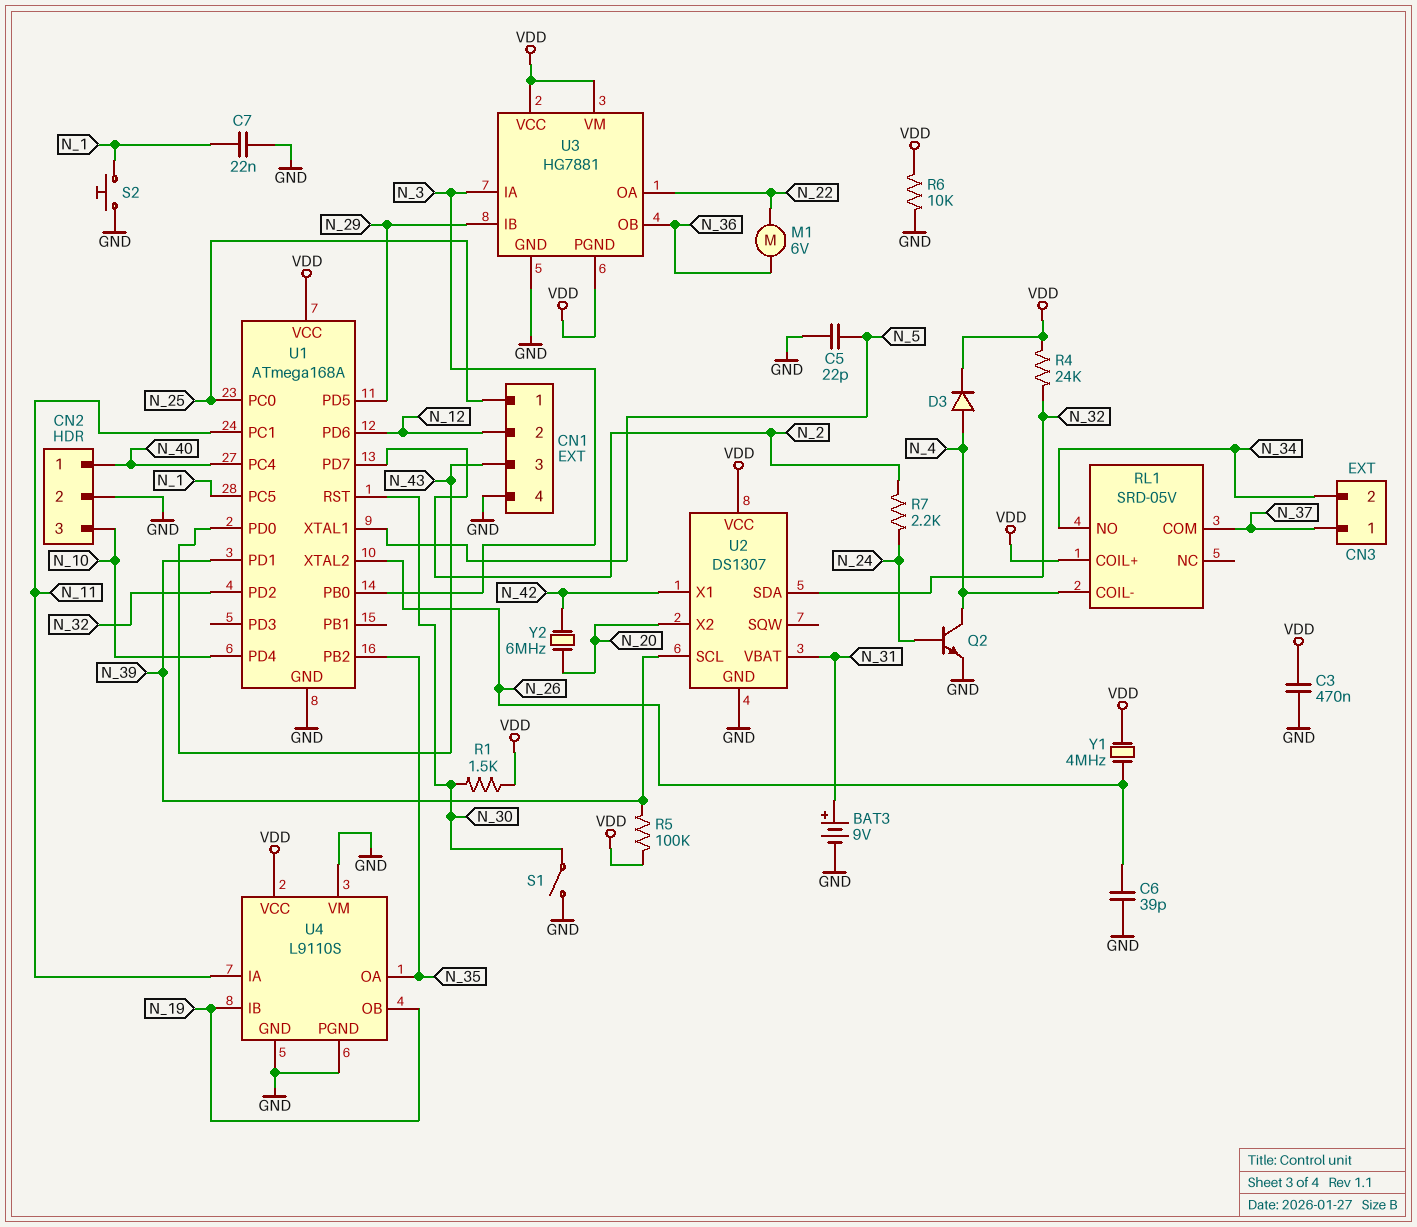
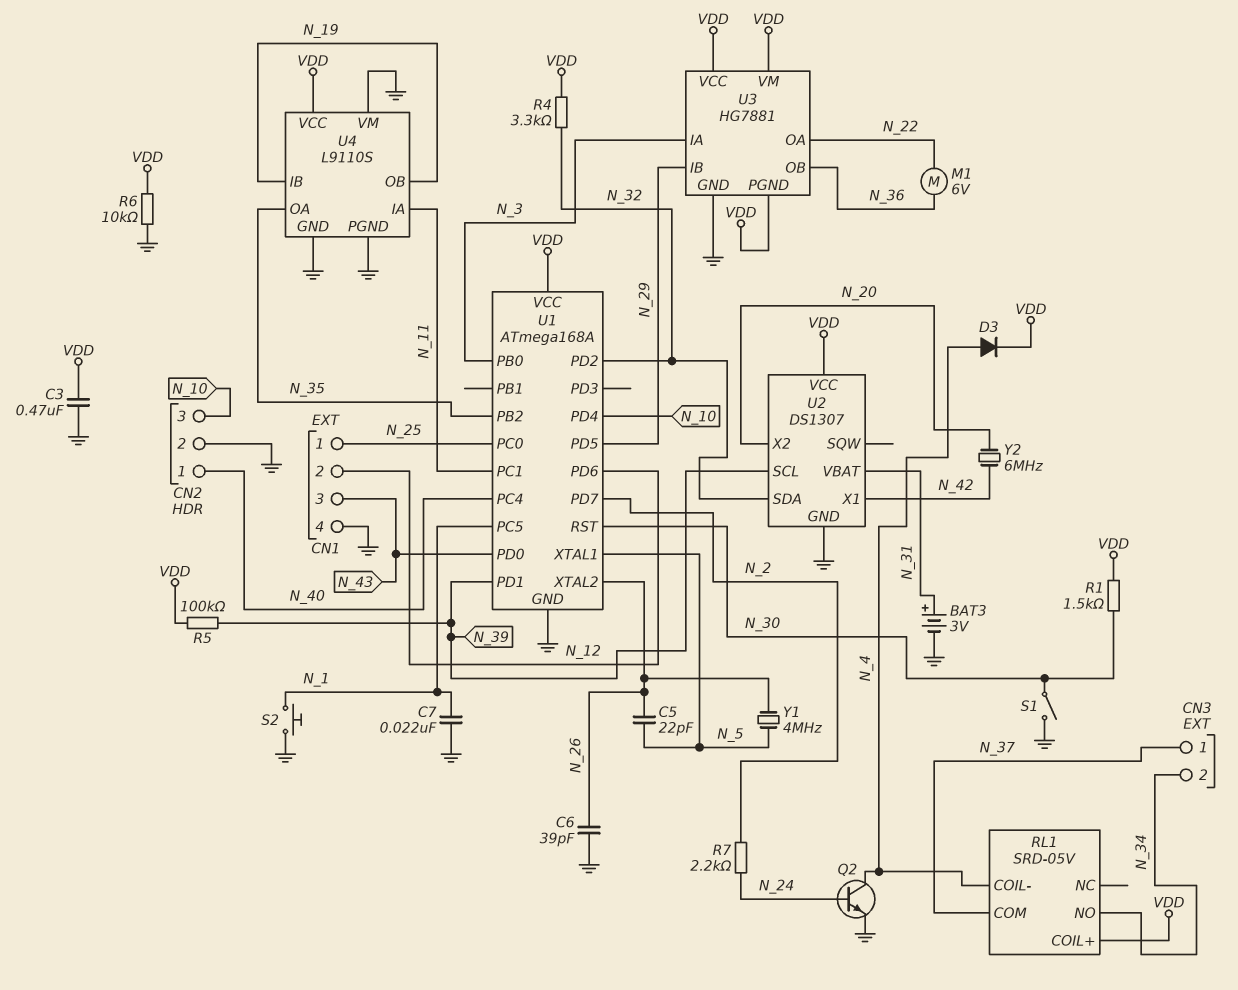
BAT3: 9V (plus N_31, minus GND) -> 3V (plus N_31, minus GND)
C5: 22pF (GND, N_5) -> 22pF (N_5, N_26)
R4: 24k (N_32, VDD) -> 3.3k (N_32, VDD)
Y1: 4MHz (N_26, VDD) -> 4MHz (N_5, N_26)

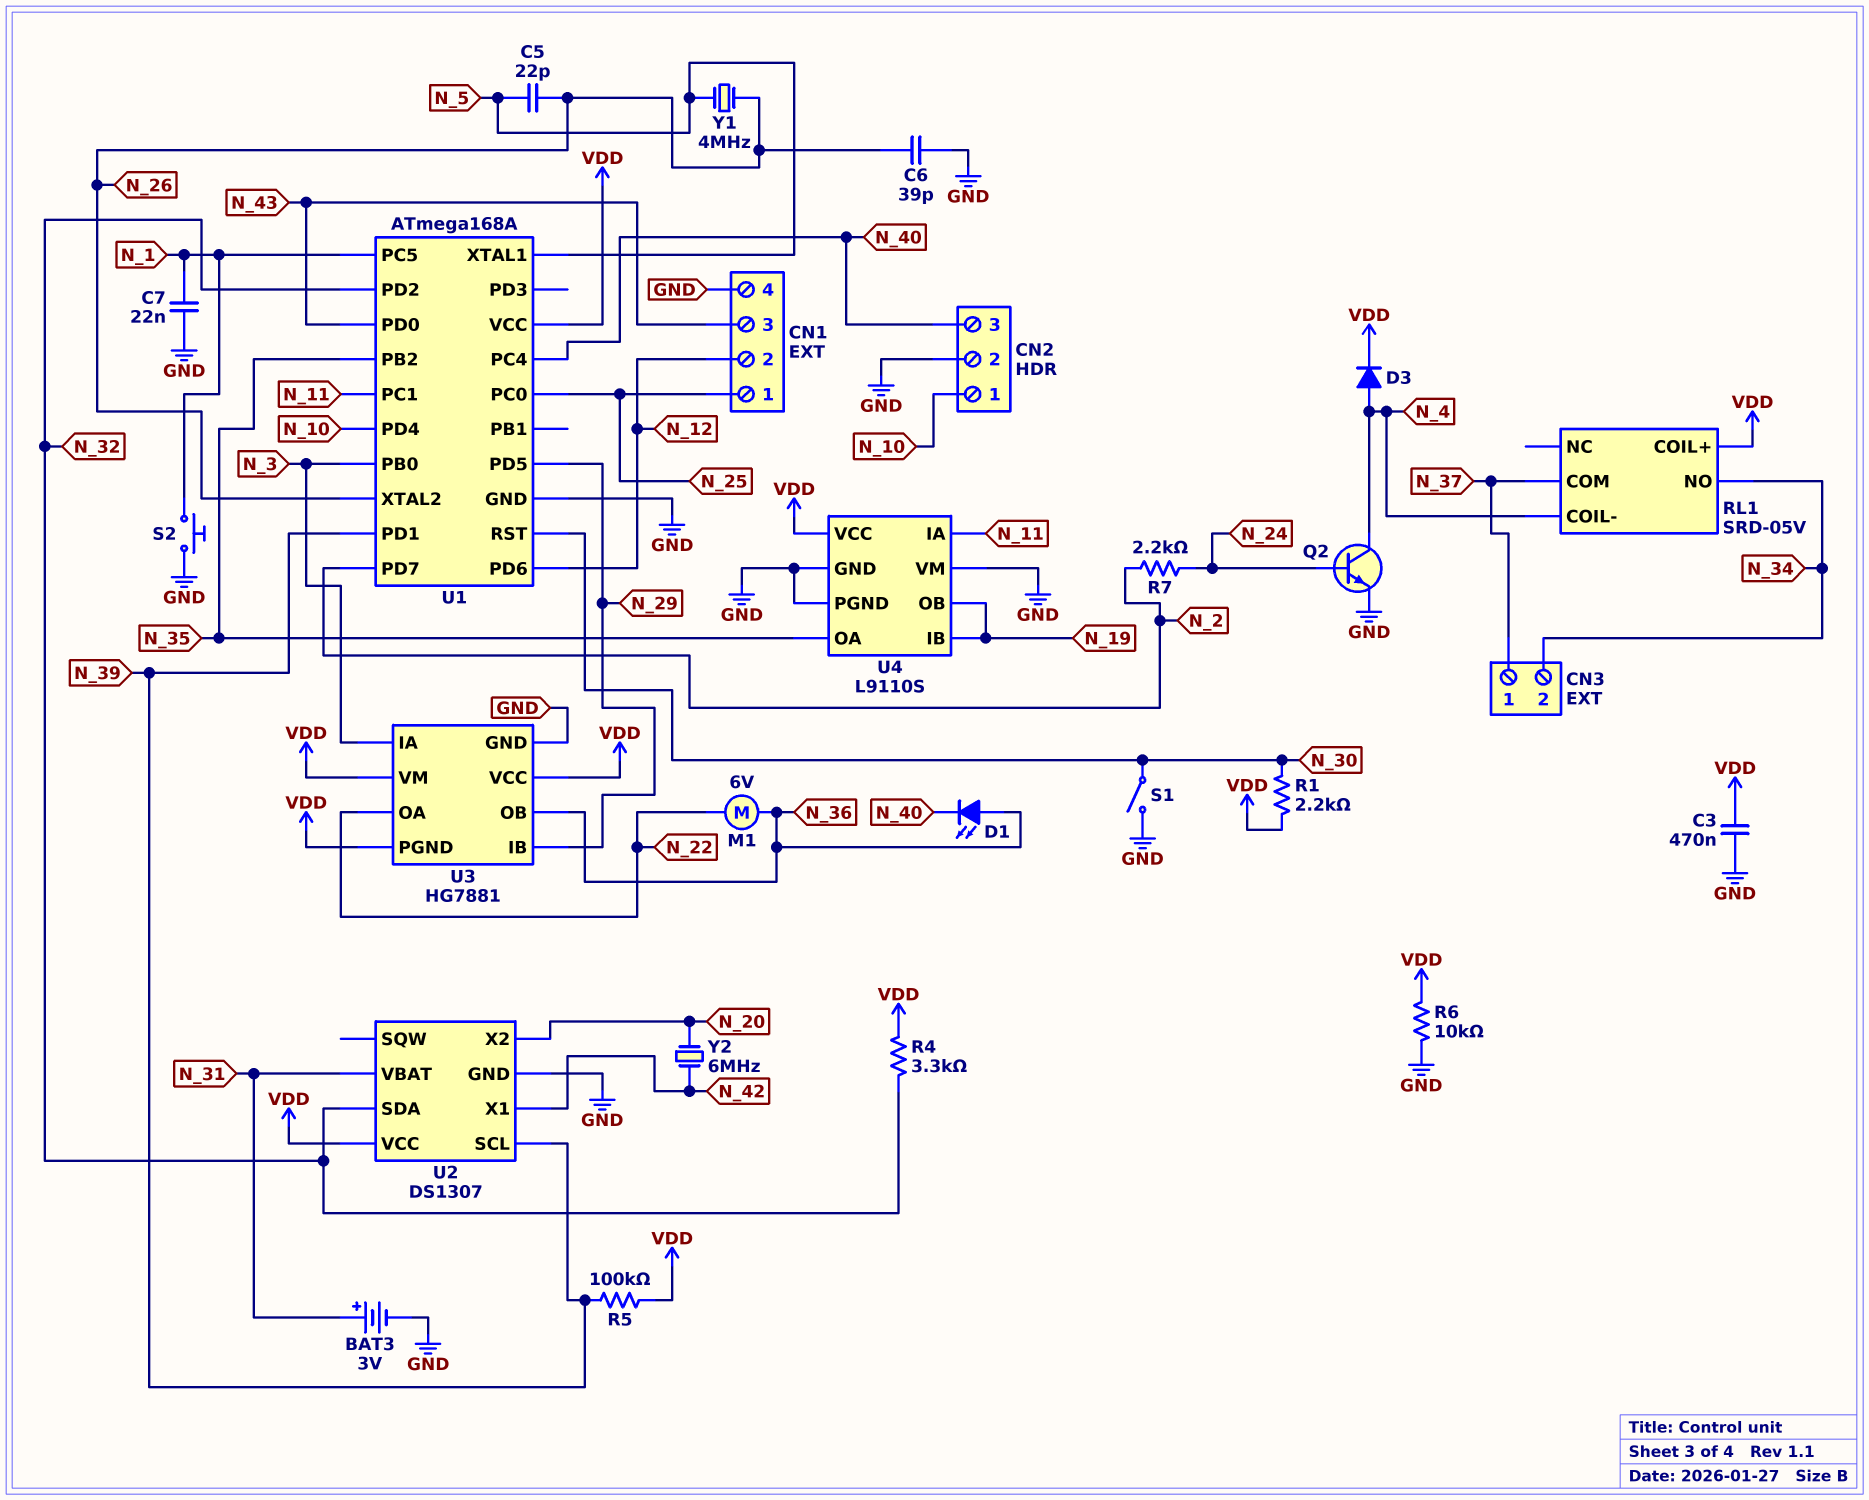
CN2 pin 1: N_40 -> N_10
CN2 pin 3: N_10 -> N_40
D1: none -> LED (A N_36, K N_40)
R1: 1.5k (N_30, VDD) -> 2.2k (N_30, VDD)

